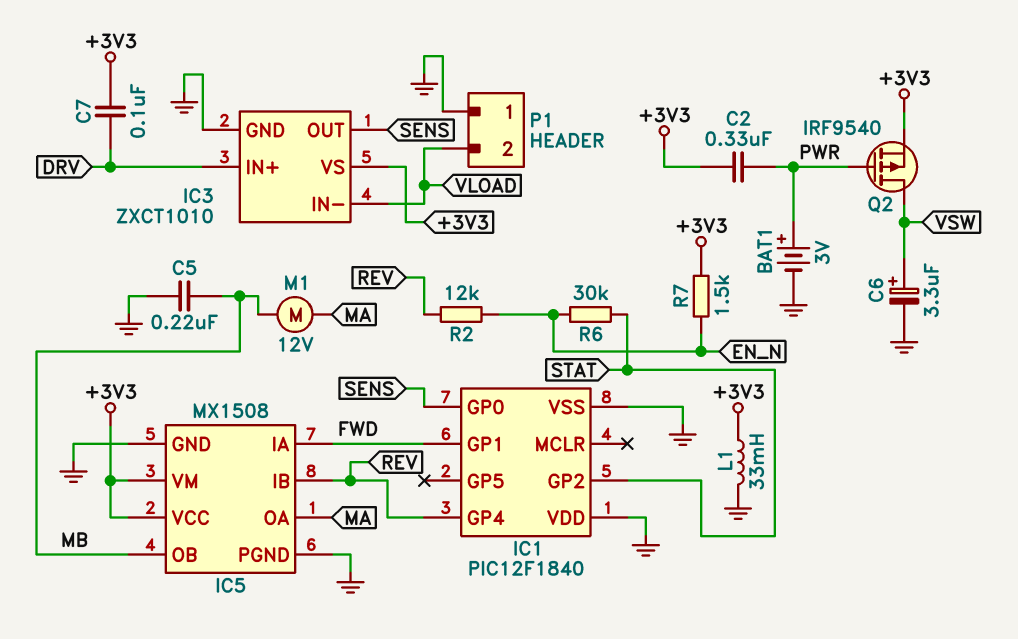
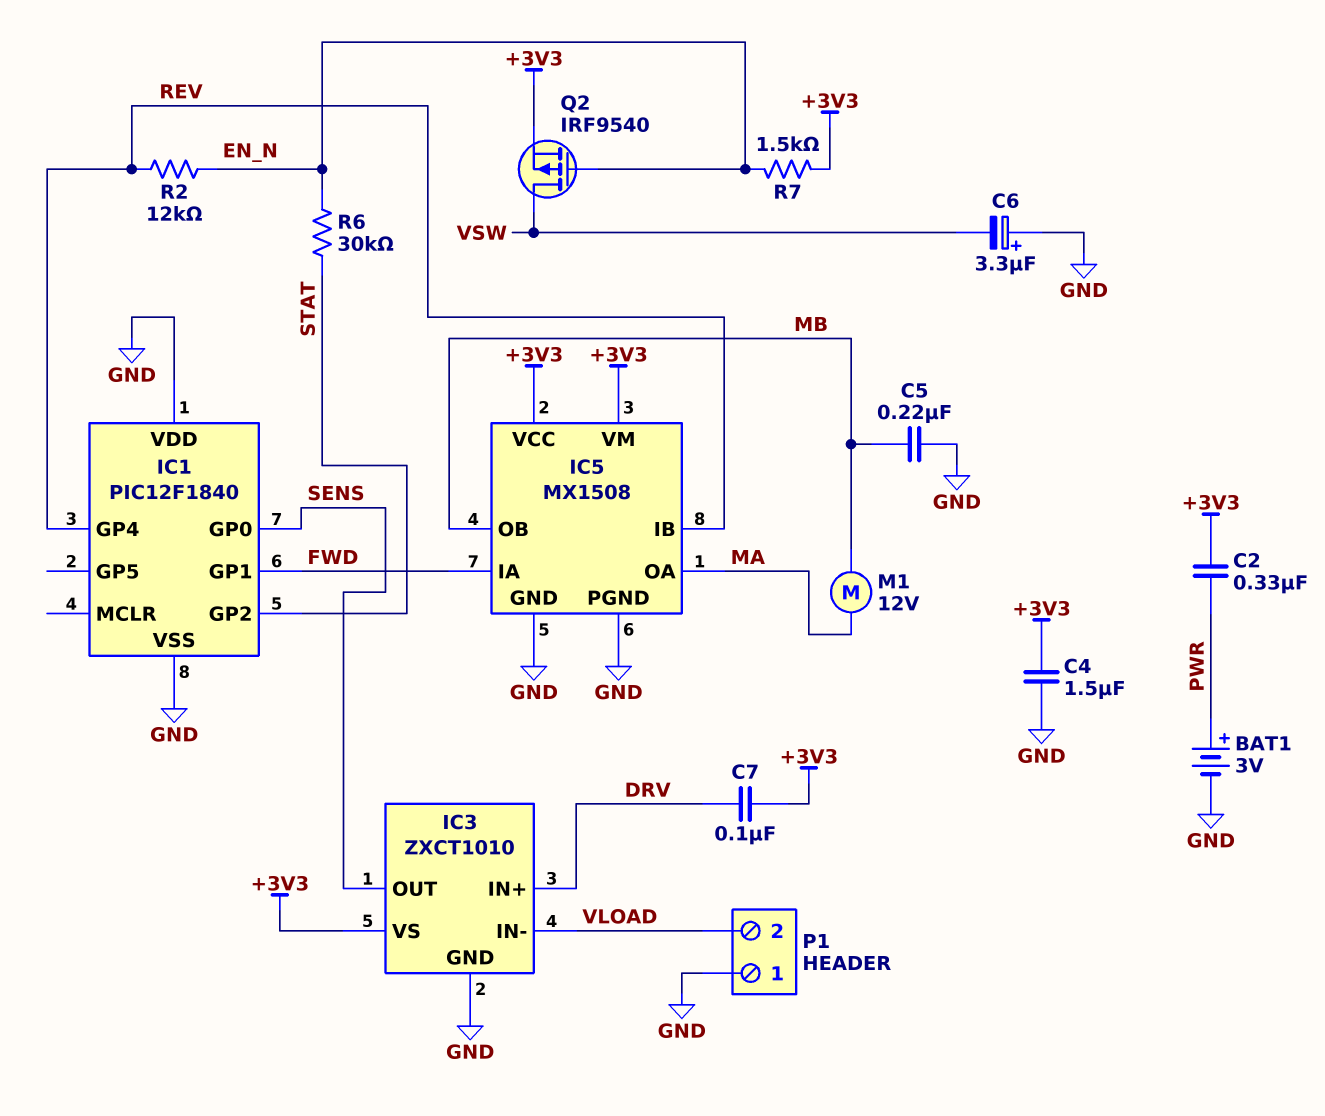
C4: none -> 1.5uF (+3V3, GND)
C6: 3.3uF (plus VSW, minus GND) -> 3.3uF (plus GND, minus VSW)
L1: 33mH (+3V3, GND) -> none
Q2: PMOS IRF9540 (G PWR, D VSW, S +3V3) -> PMOS IRF9540 (G EN_N, D VSW, S +3V3)

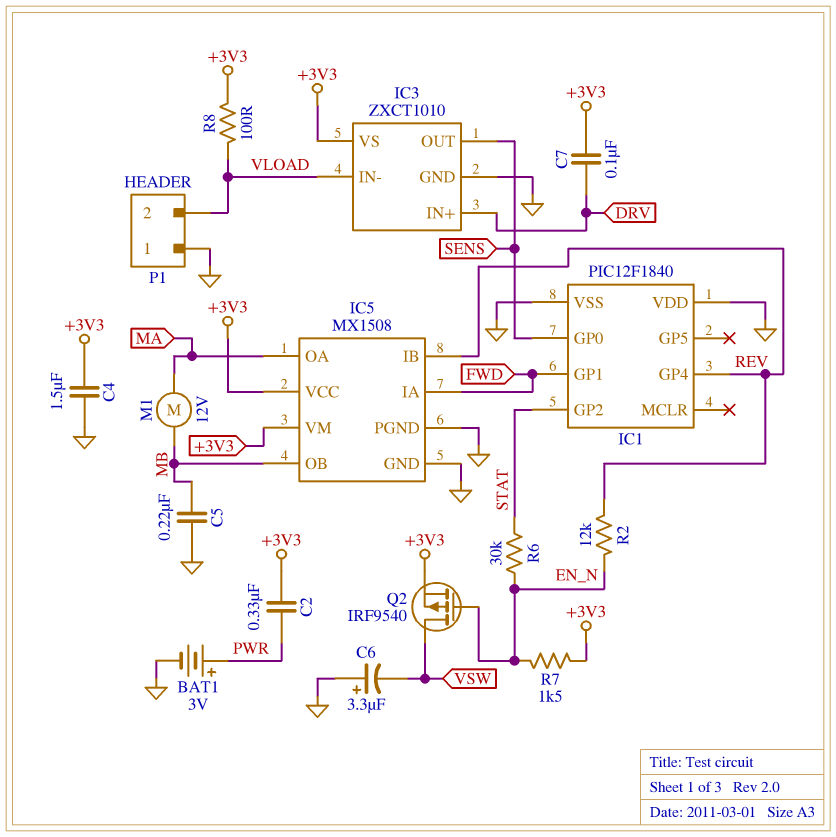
R8: none -> 100 (+3V3, VLOAD)

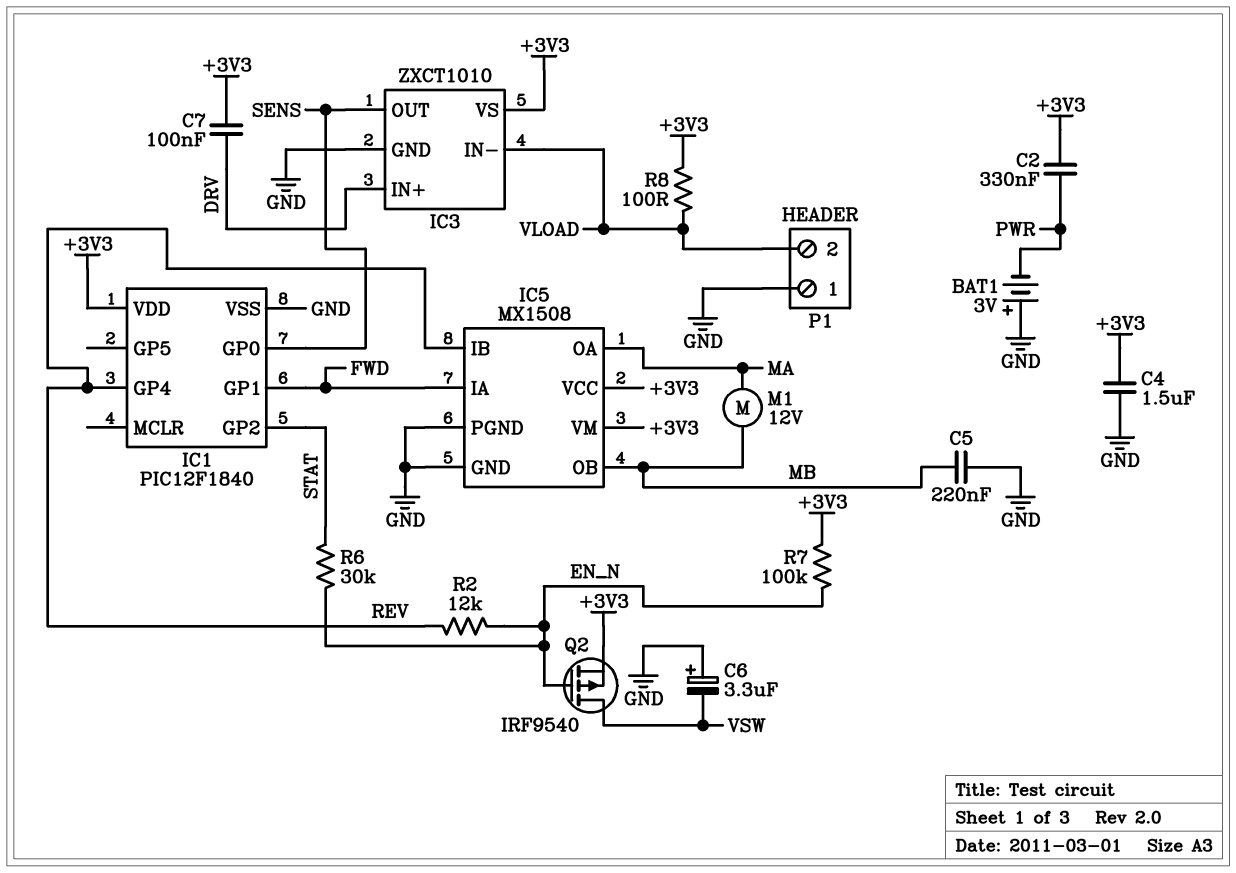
BAT1: 3V (plus PWR, minus GND) -> 3V (plus GND, minus PWR)
IC1 pin VDD: GND -> +3V3
R7: 1.5k (+3V3, EN_N) -> 100k (+3V3, EN_N)

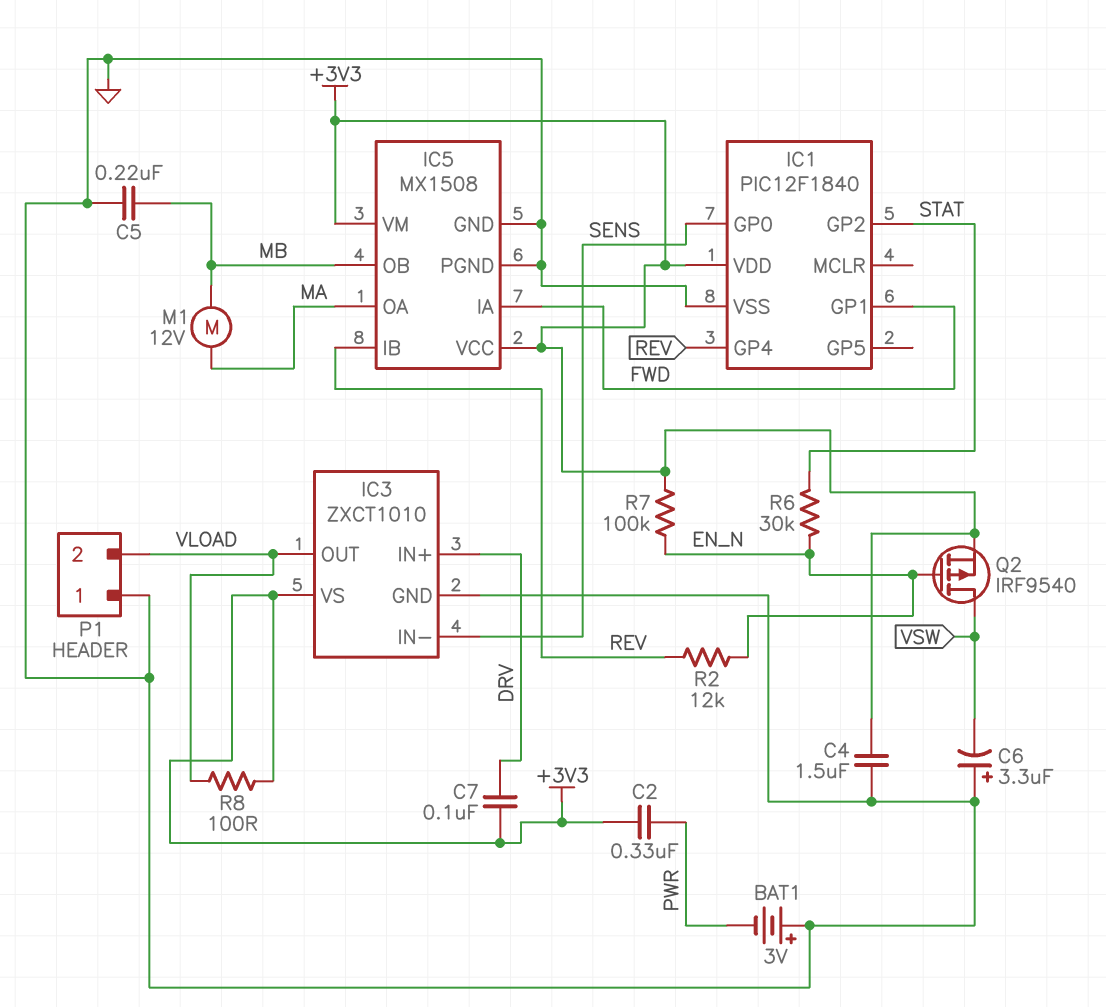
IC3 pin IN-: VLOAD -> SENS
IC3 pin OUT: SENS -> VLOAD

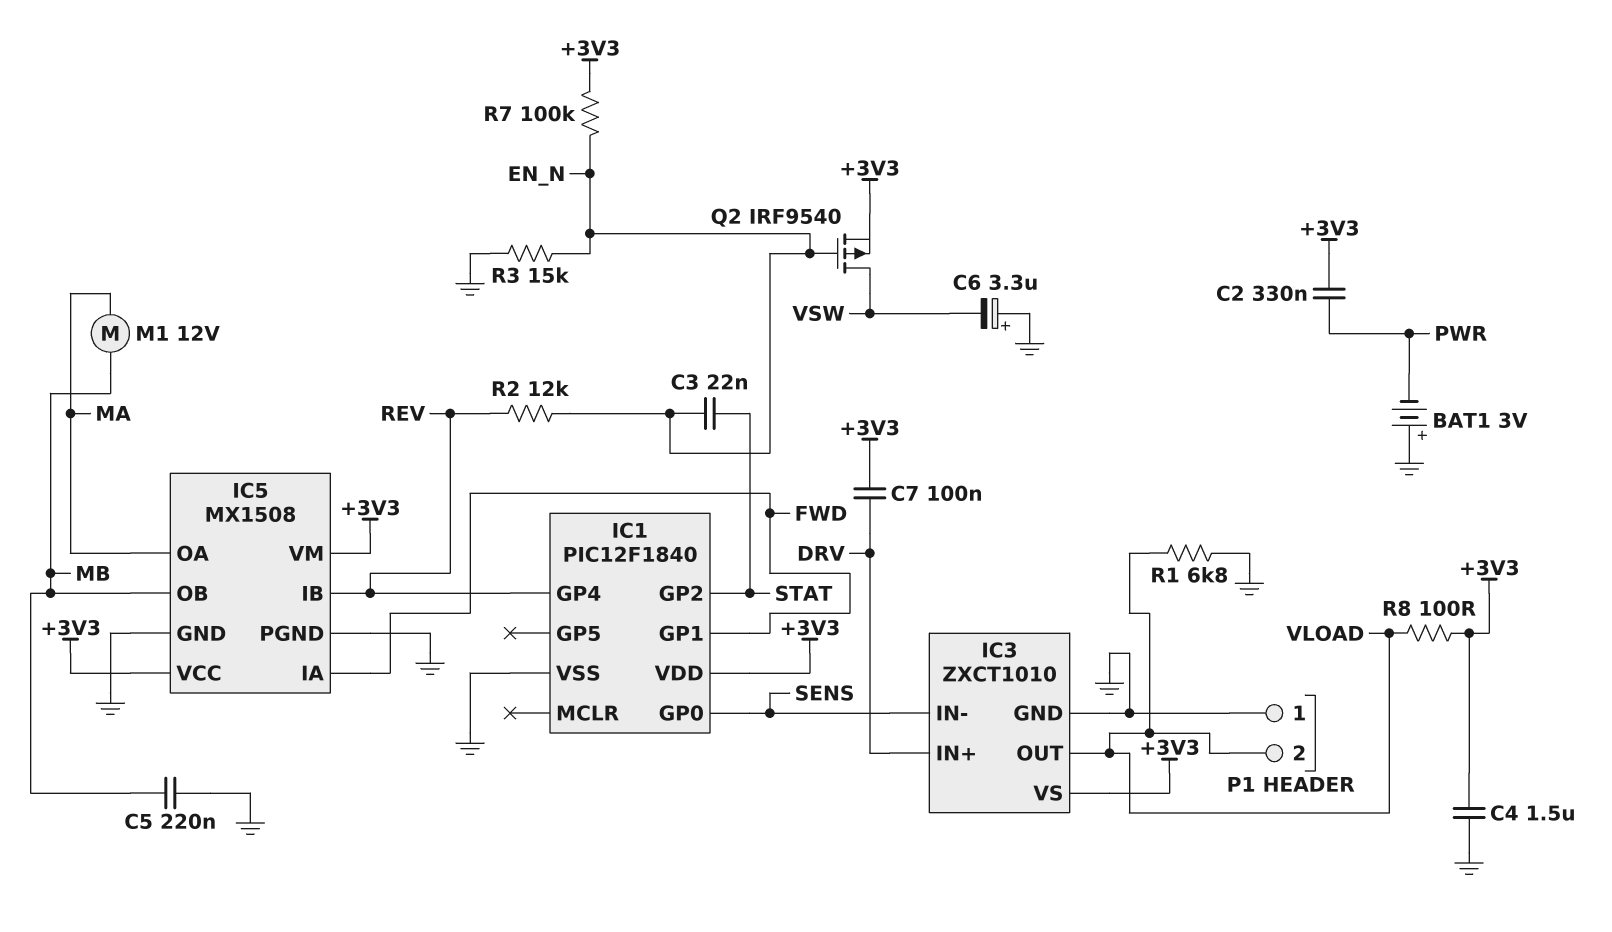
C3: none -> 22nF (EN_N, STAT)
R1: none -> 6.8k (GND, VLOAD)
R3: none -> 15k (EN_N, GND)
R6: 30k (EN_N, STAT) -> none

